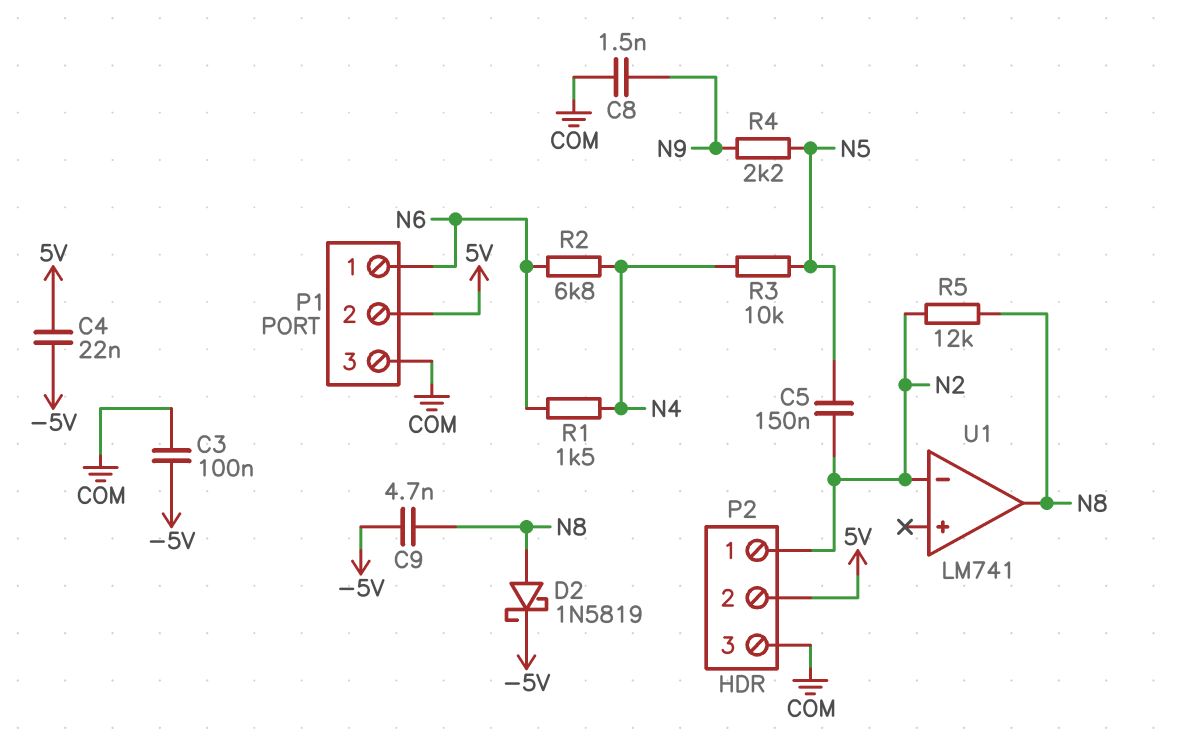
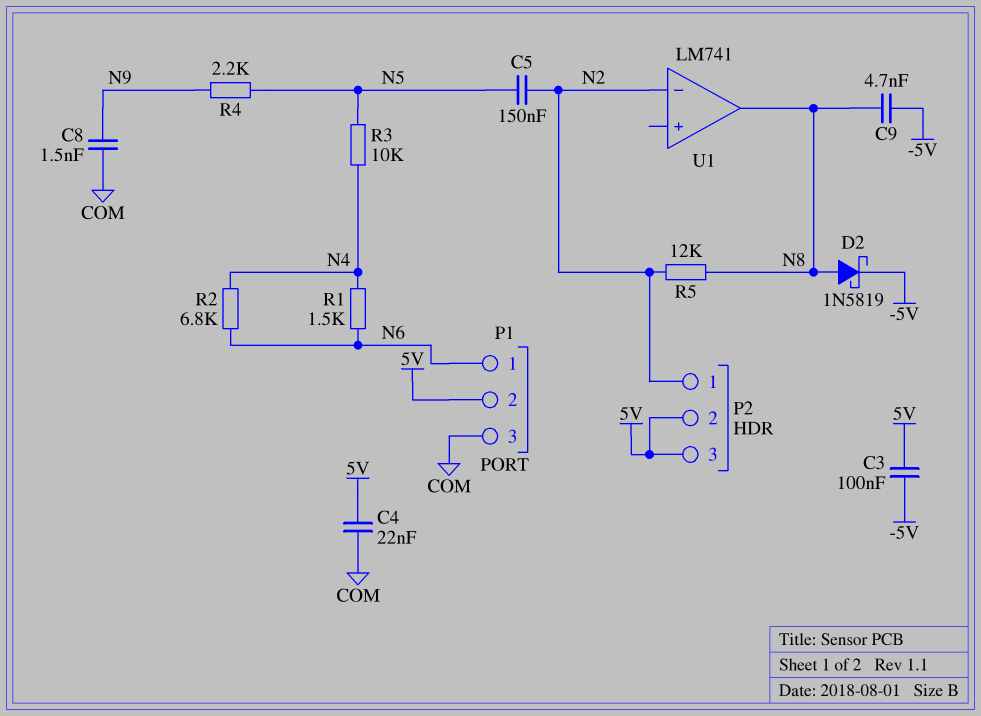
C3: 100nF (-5V, COM) -> 100nF (-5V, 5V)
C4: 22nF (-5V, 5V) -> 22nF (5V, COM)
P2 pin 3: COM -> 5V

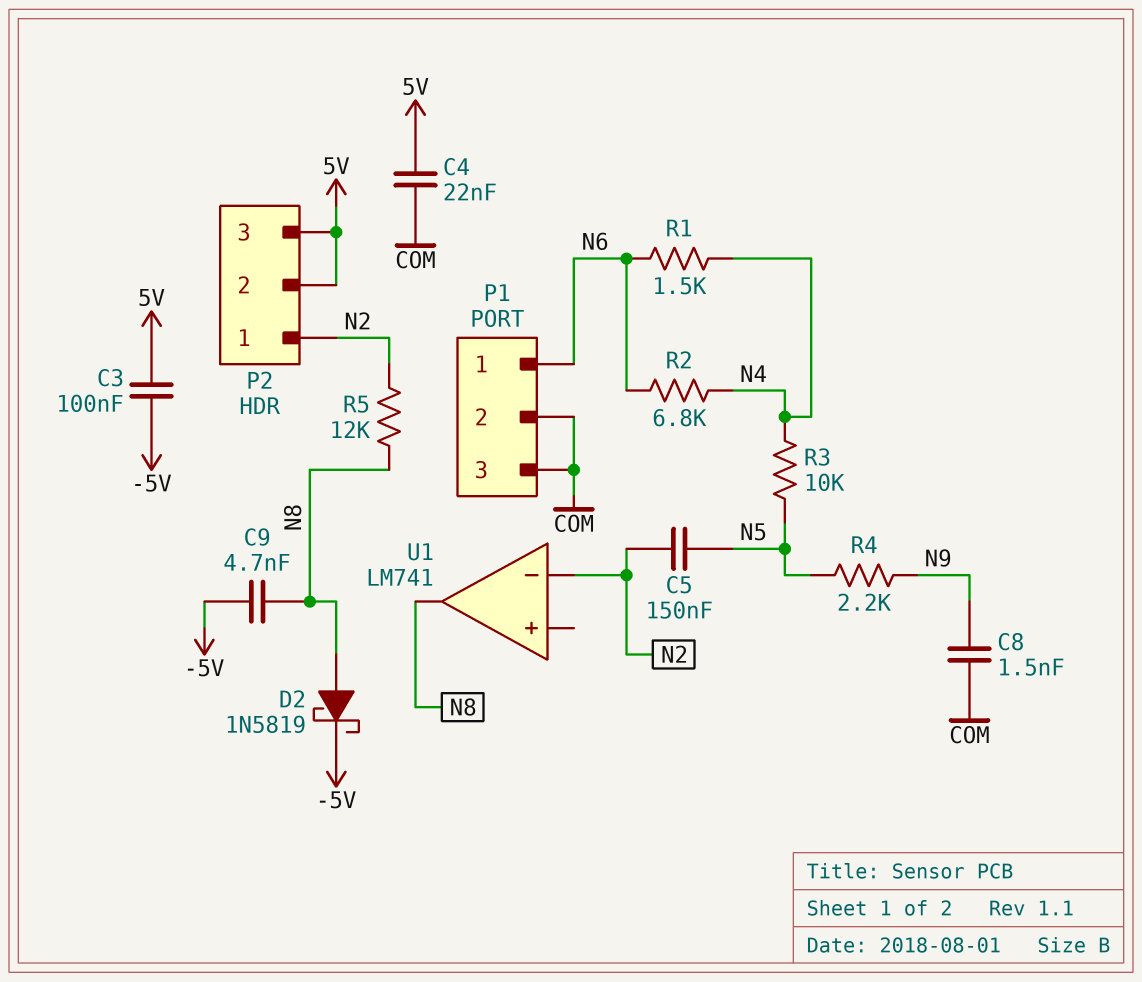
P1 pin 2: 5V -> COM

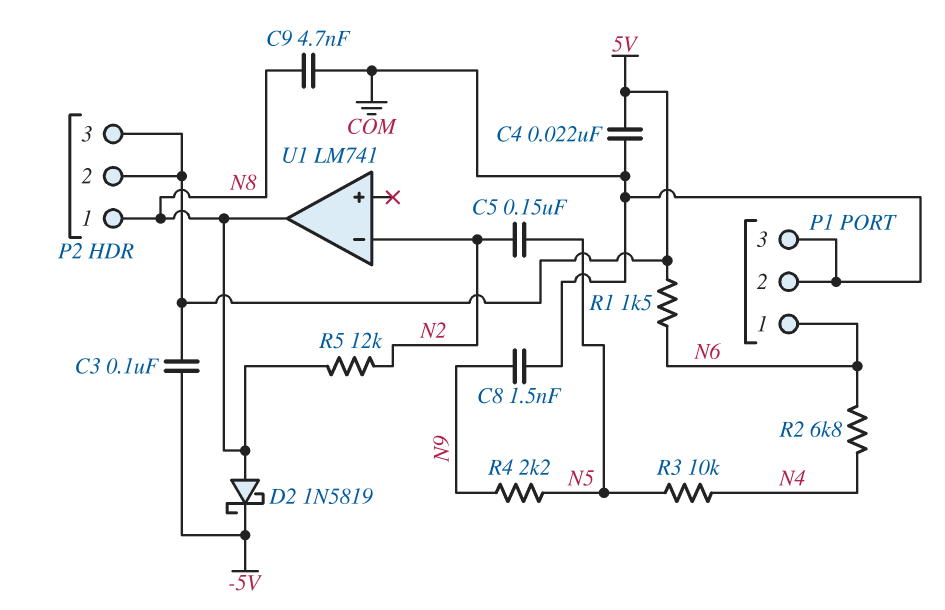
C9: 4.7nF (-5V, N8) -> 4.7nF (COM, N8)
P2 pin 1: N2 -> N8
R1: 1.5k (N4, N6) -> 1.5k (5V, N6)

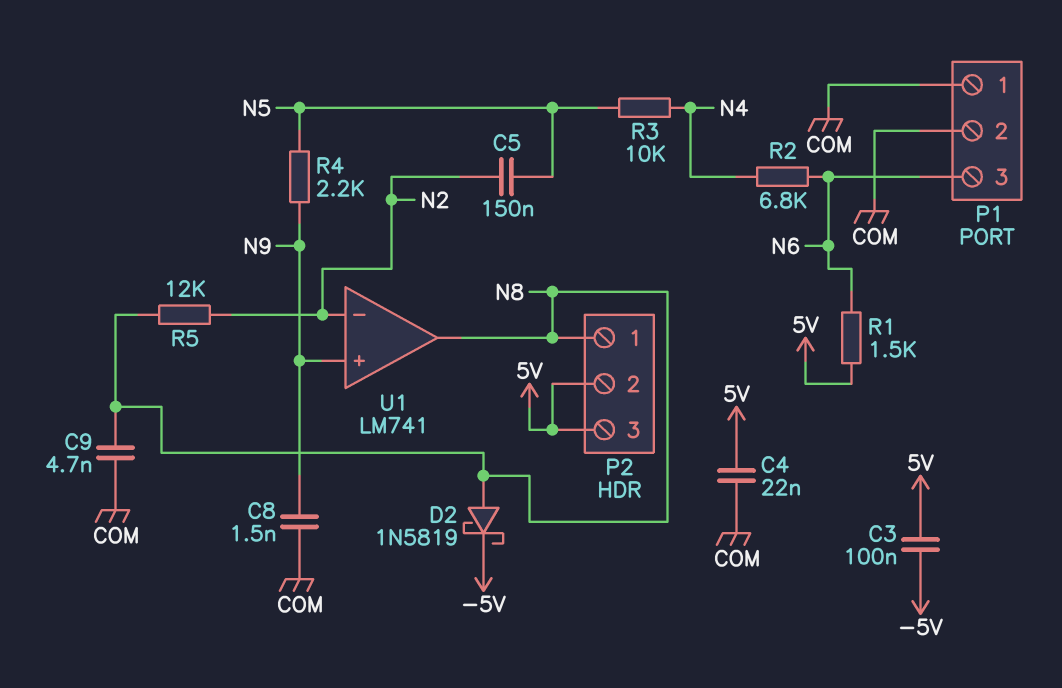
P1 pin 1: N6 -> COM
P1 pin 3: COM -> N6
U1 pin in+: none -> N9

